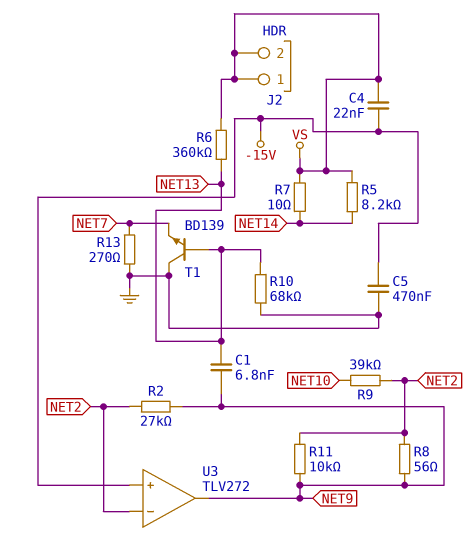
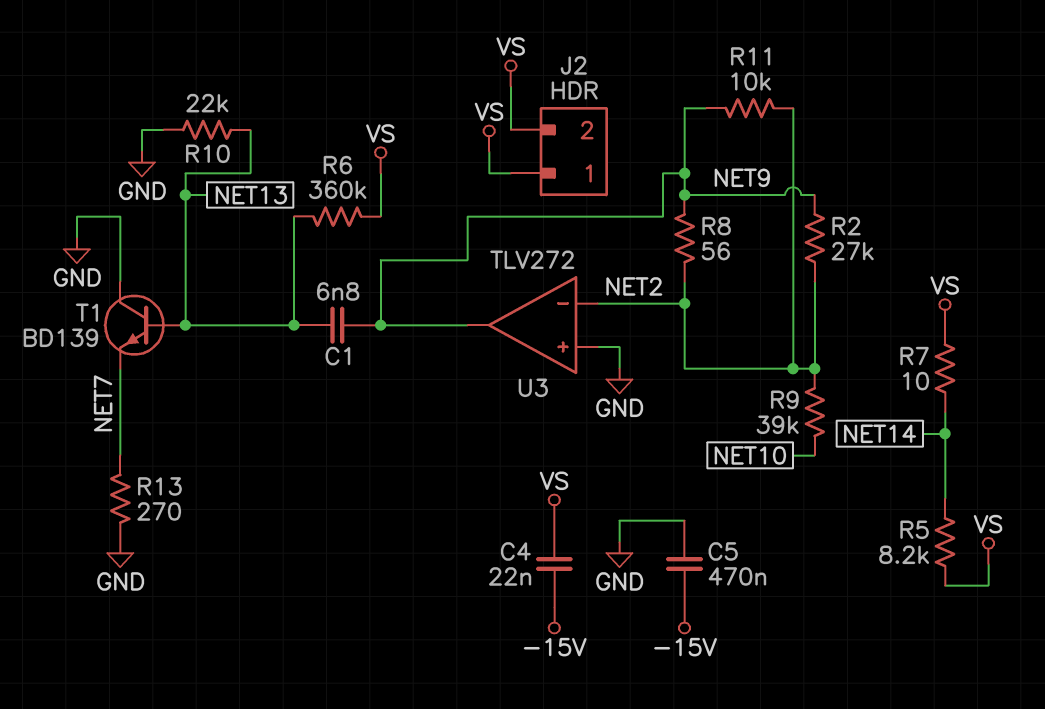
R10: 68k (GND, NET13) -> 22k (GND, NET13)
U3 pin in+: -15V -> GND

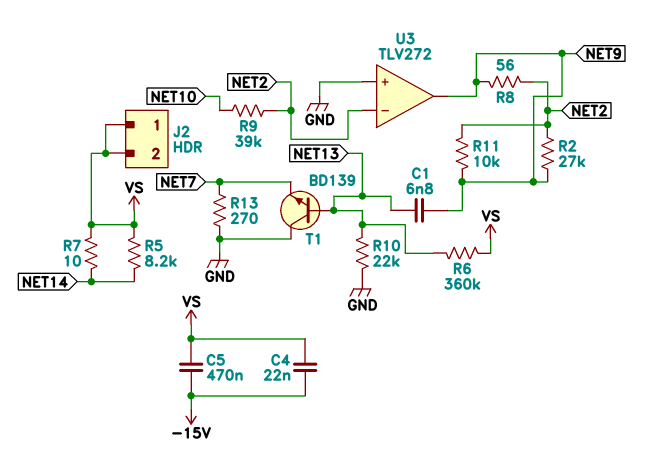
C5: 470nF (-15V, GND) -> 470nF (-15V, VS)

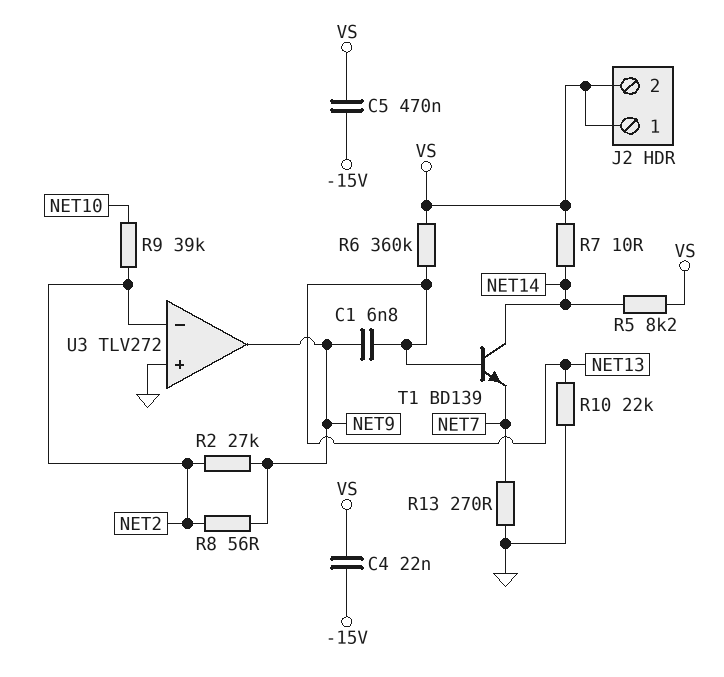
R11: 10k (NET2, NET9) -> none
T1: NPN BD139 (B NET13, C GND, E NET7) -> NPN BD139 (B NET13, C NET14, E NET7)

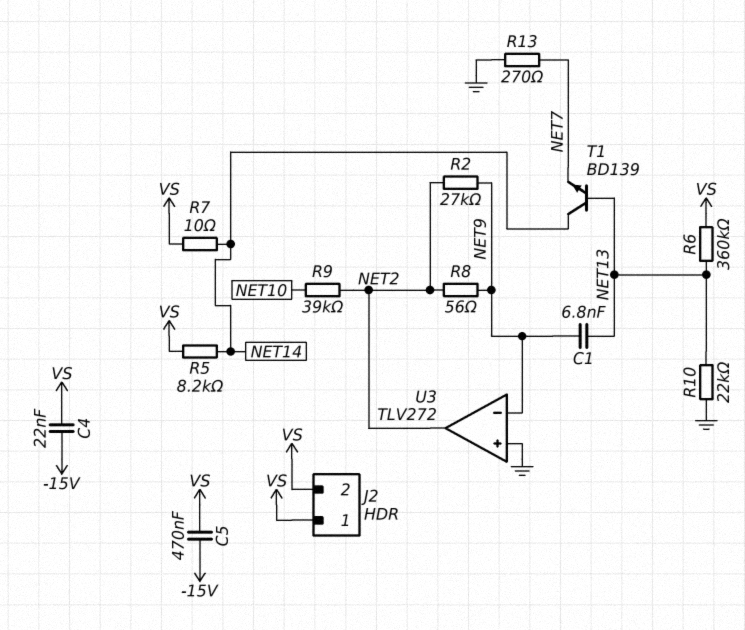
U3 pin in-: NET2 -> NET9
U3 pin out: NET9 -> NET2

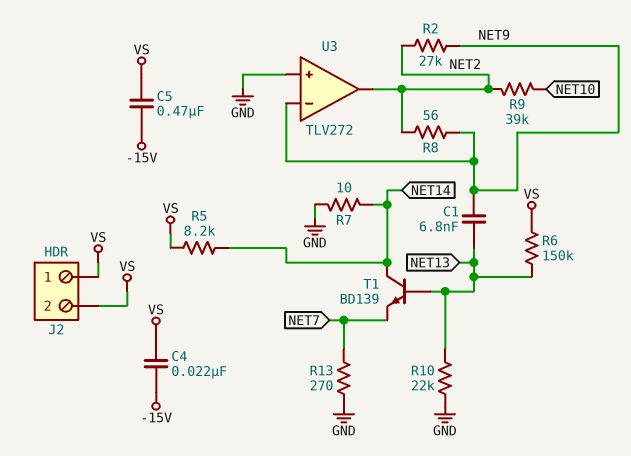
R6: 360k (NET13, VS) -> 150k (NET13, VS)
R7: 10 (NET14, VS) -> 10 (GND, NET14)

